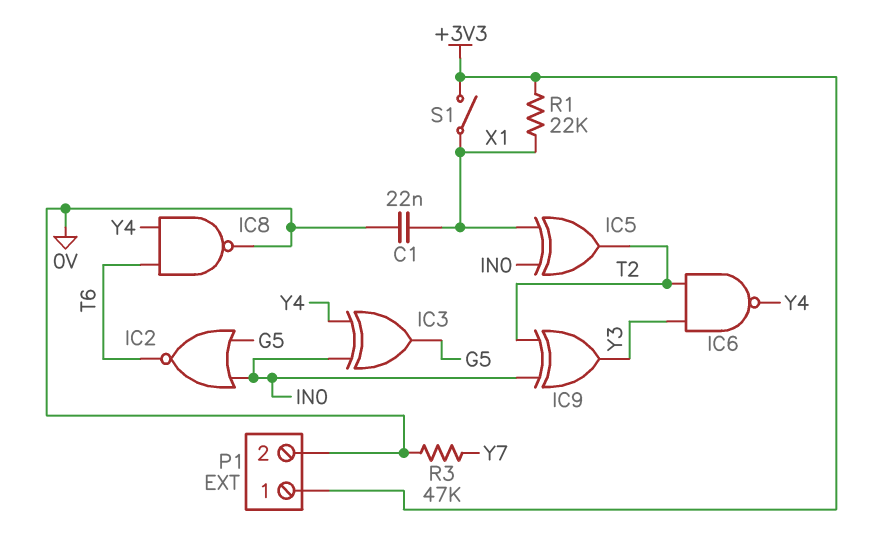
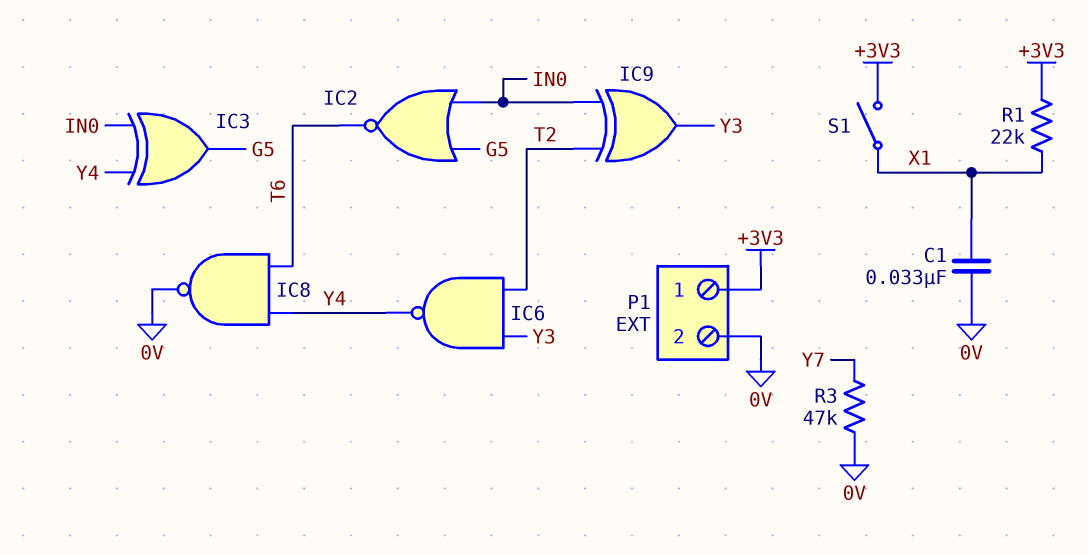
C1: 22nF (0V, X1) -> 33nF (0V, X1)
IC5: XOR (in IN0, in X1, out T2) -> none

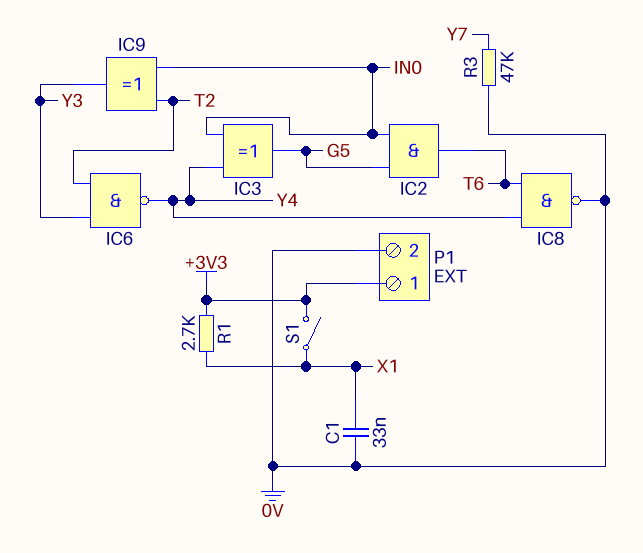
IC2: NOR (in G5, in IN0, out T6) -> AND (in G5, in IN0, out T6)
R1: 22k (+3V3, X1) -> 2.7k (+3V3, X1)

